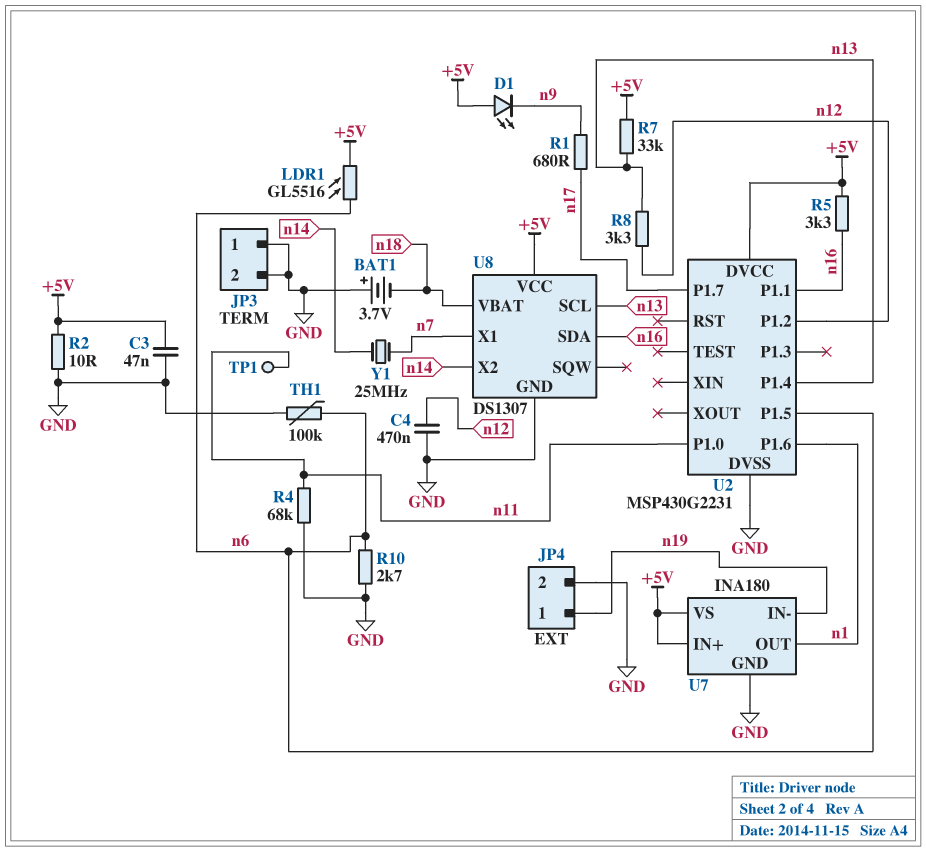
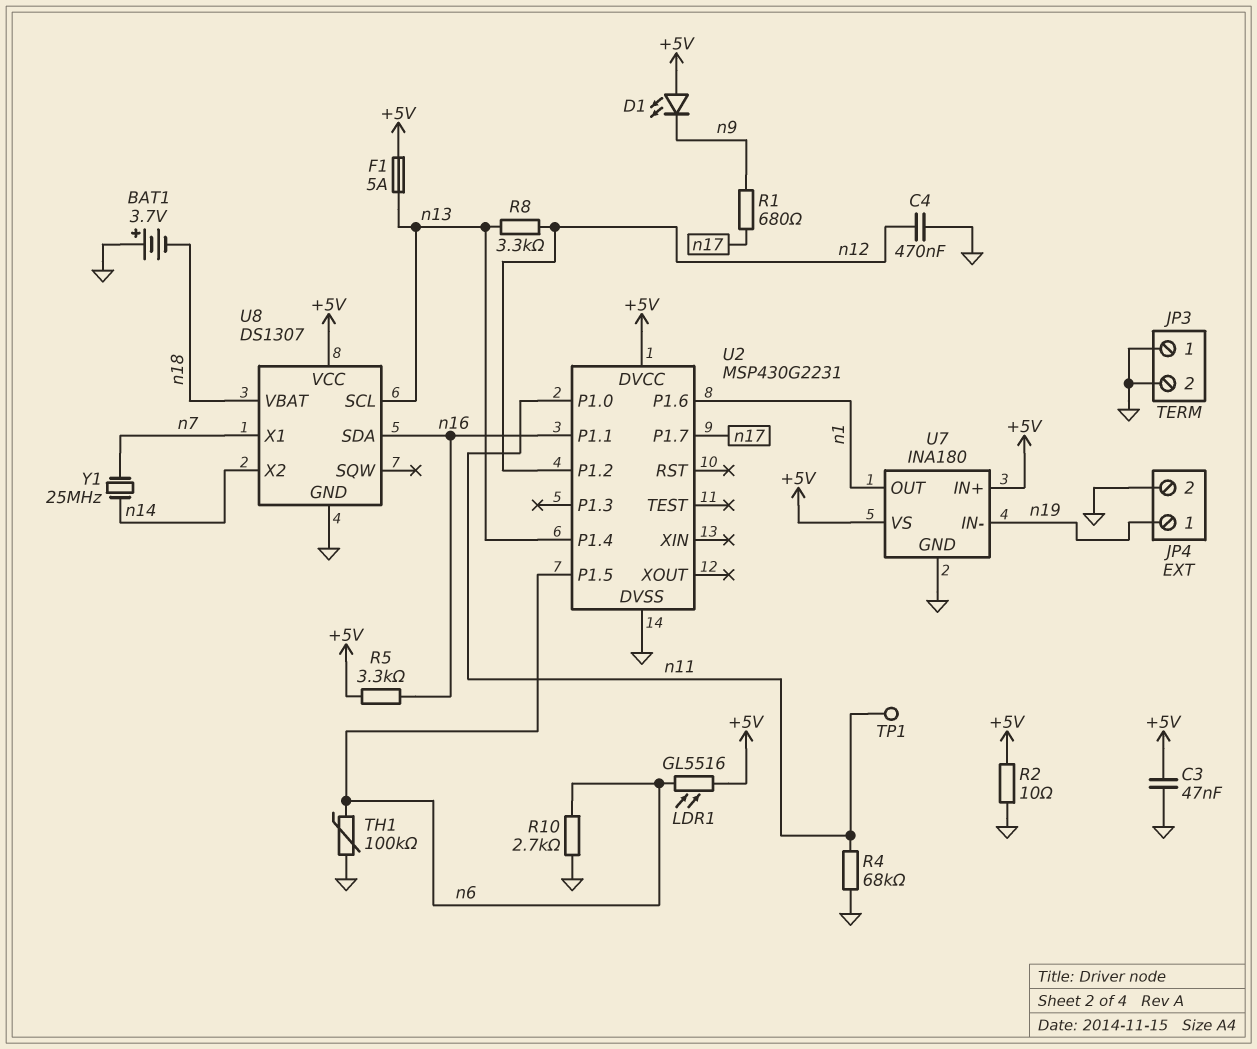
F1: none -> 5A (+5V, n13)
R7: 33k (+5V, n13) -> none

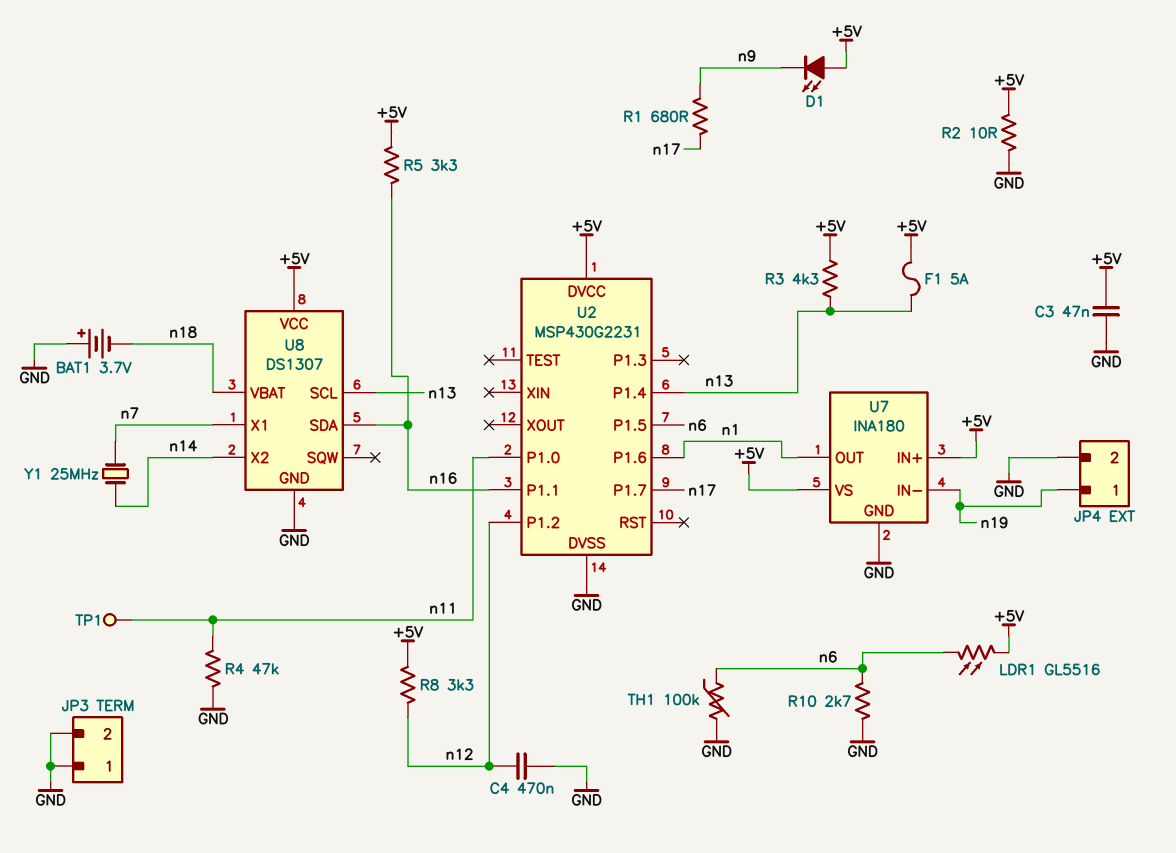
R3: none -> 4.3k (+5V, n13)
R4: 68k (GND, n11) -> 47k (GND, n11)
R8: 3.3k (n12, n13) -> 3.3k (+5V, n12)

